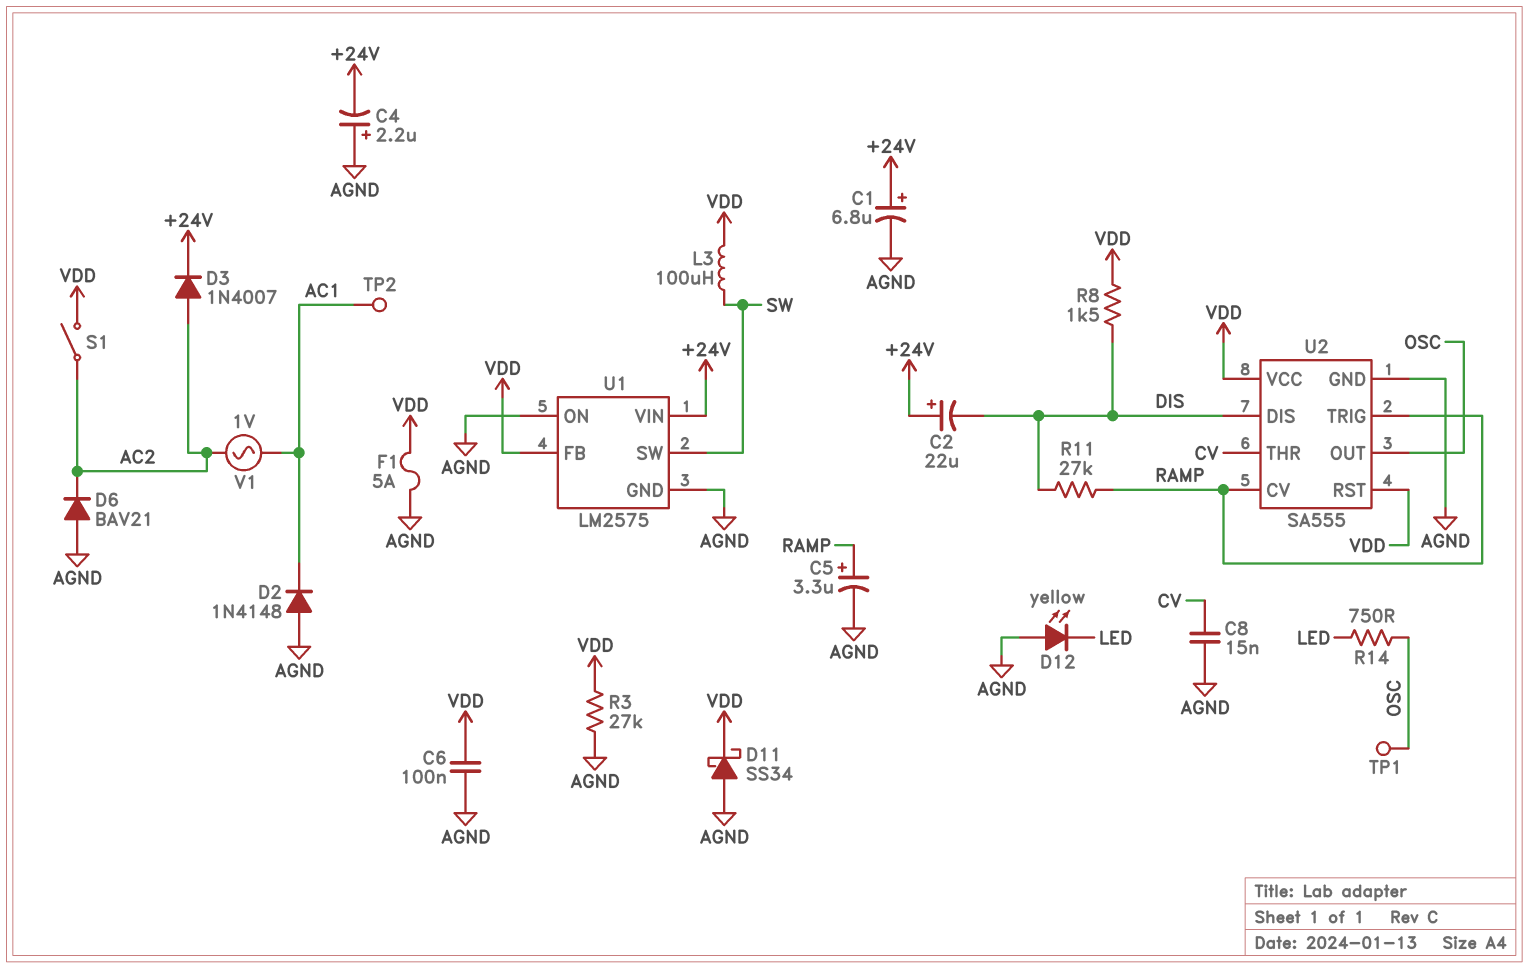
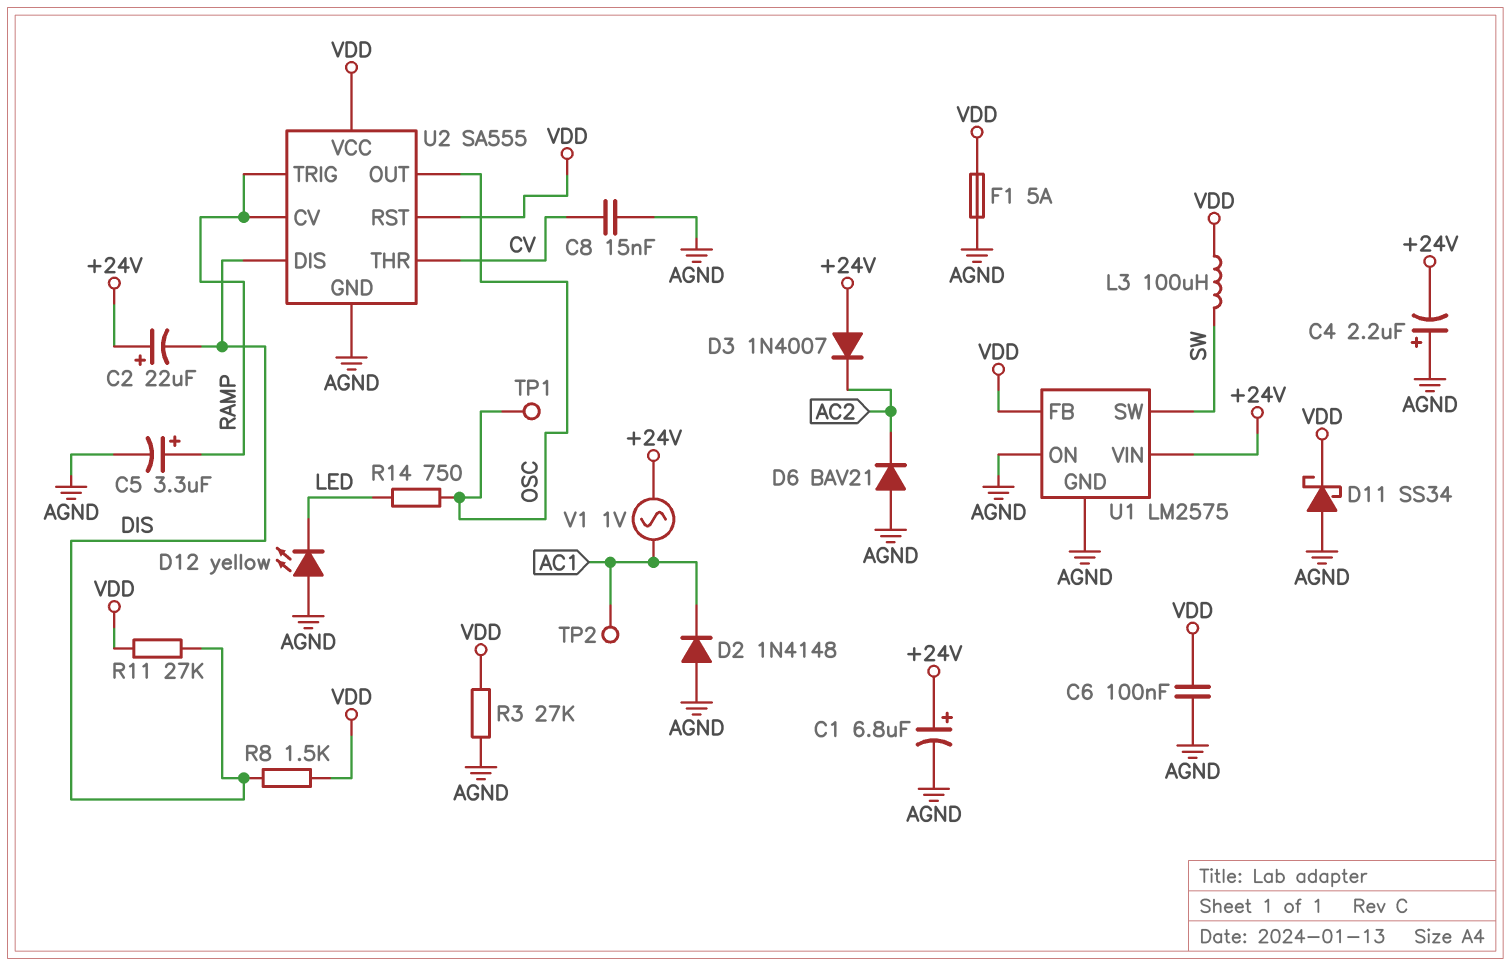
D3: diode 1N4007 (A AC2, K +24V) -> diode 1N4007 (A +24V, K AC2)
R11: 27k (DIS, RAMP) -> 27k (DIS, VDD)
S1: switch (AC2, VDD) -> none
V1: AC 1V (AC1, AC2) -> AC 1V (+24V, AC1)

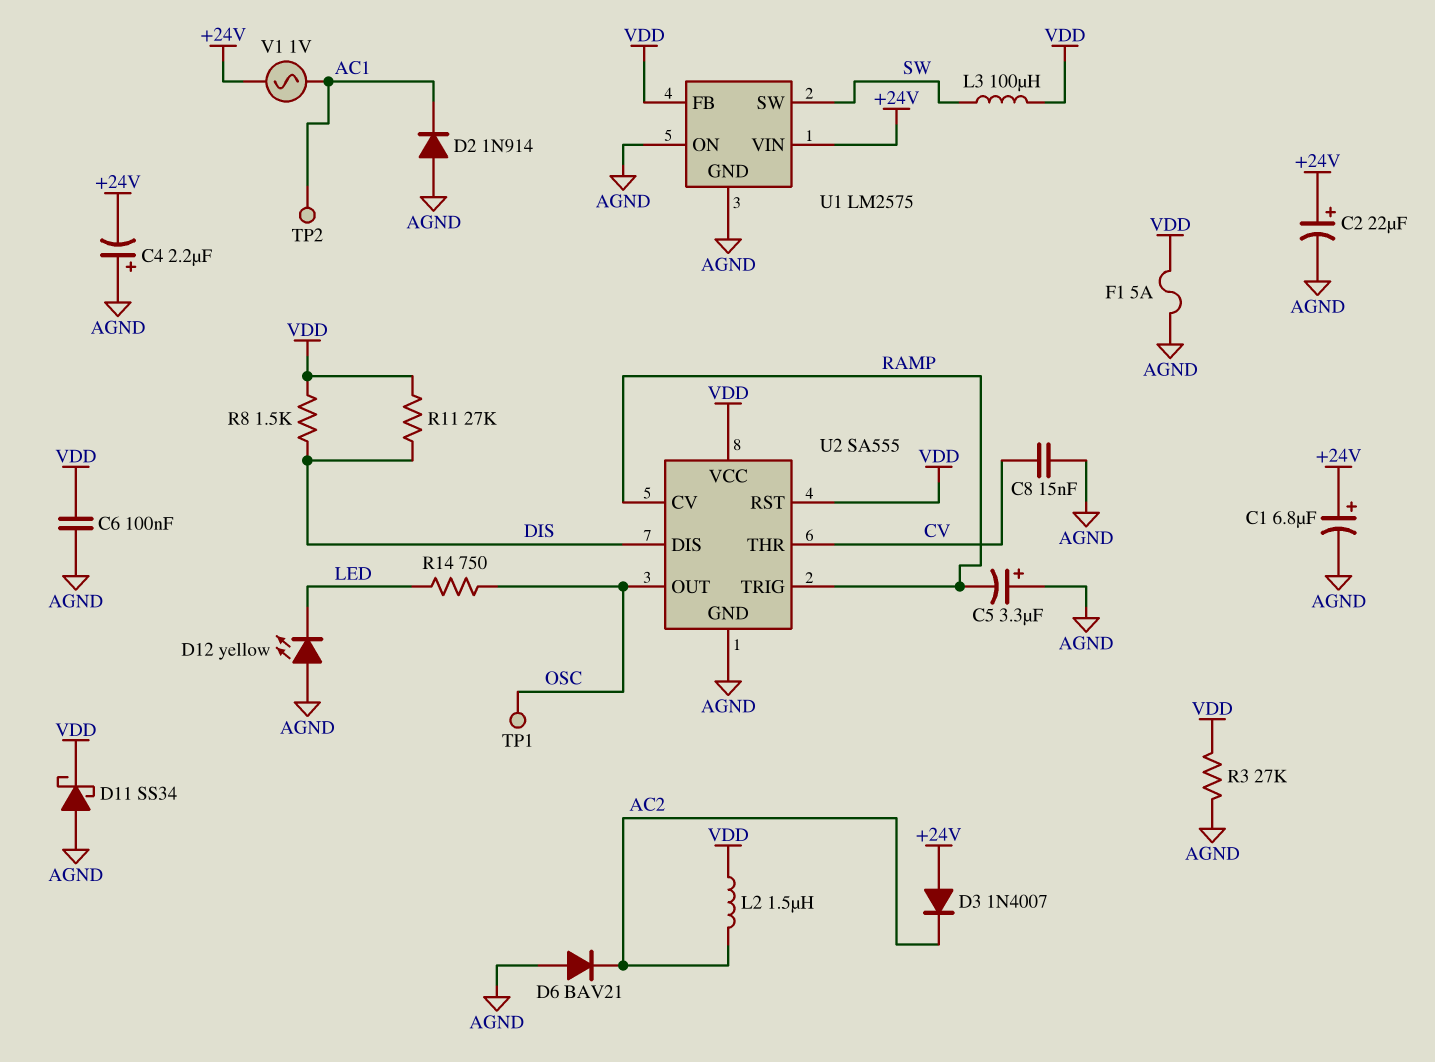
C2: 22uF (plus +24V, minus DIS) -> 22uF (plus +24V, minus AGND)
C5: 3.3uF (plus RAMP, minus AGND) -> 3.3uF (plus AGND, minus RAMP)
D2: diode 1N4148 (A AGND, K AC1) -> diode 1N914 (A AGND, K AC1)
L2: none -> 1.5uH (AC2, VDD)

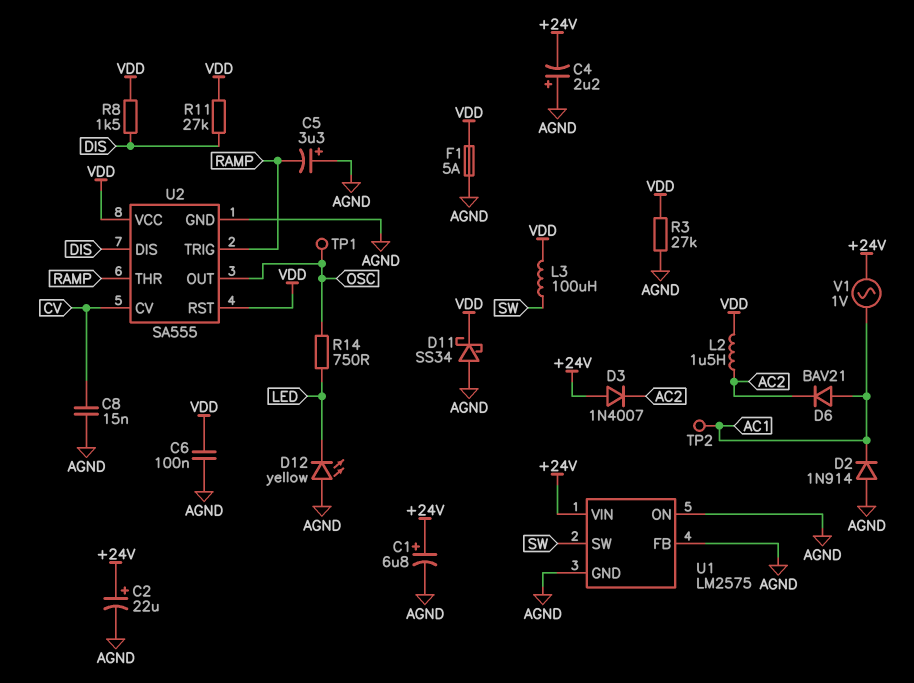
D6: diode BAV21 (A AGND, K AC2) -> diode BAV21 (A AC1, K AC2)
U1 pin FB: VDD -> AGND
U2 pin CV: RAMP -> CV
U2 pin THR: CV -> RAMP

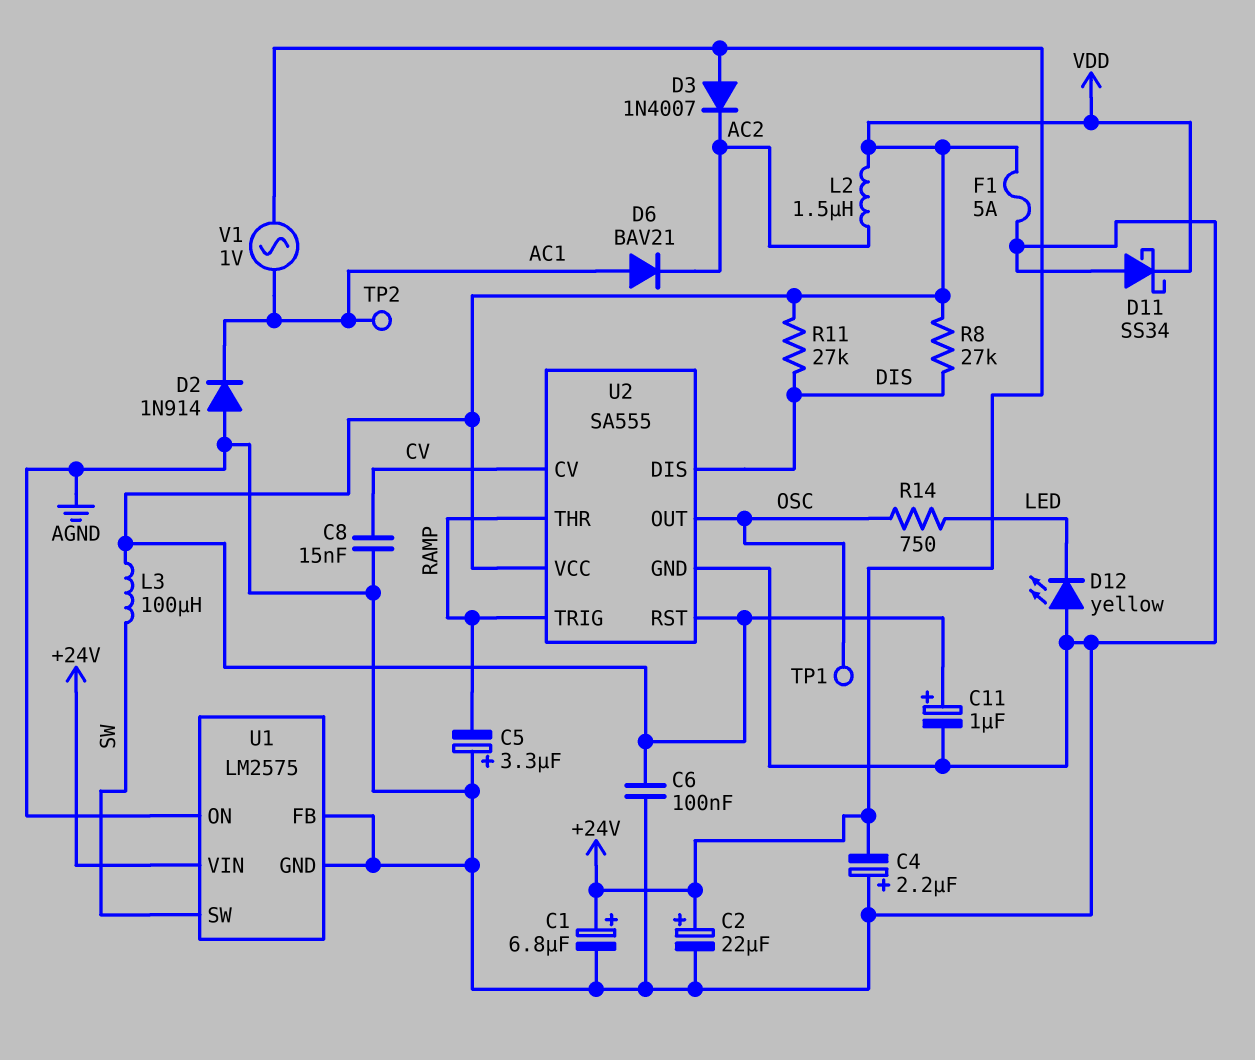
C11: none -> 1uF (plus VDD, minus AGND)
R3: 27k (AGND, VDD) -> none
R8: 1.5k (DIS, VDD) -> 27k (DIS, VDD)

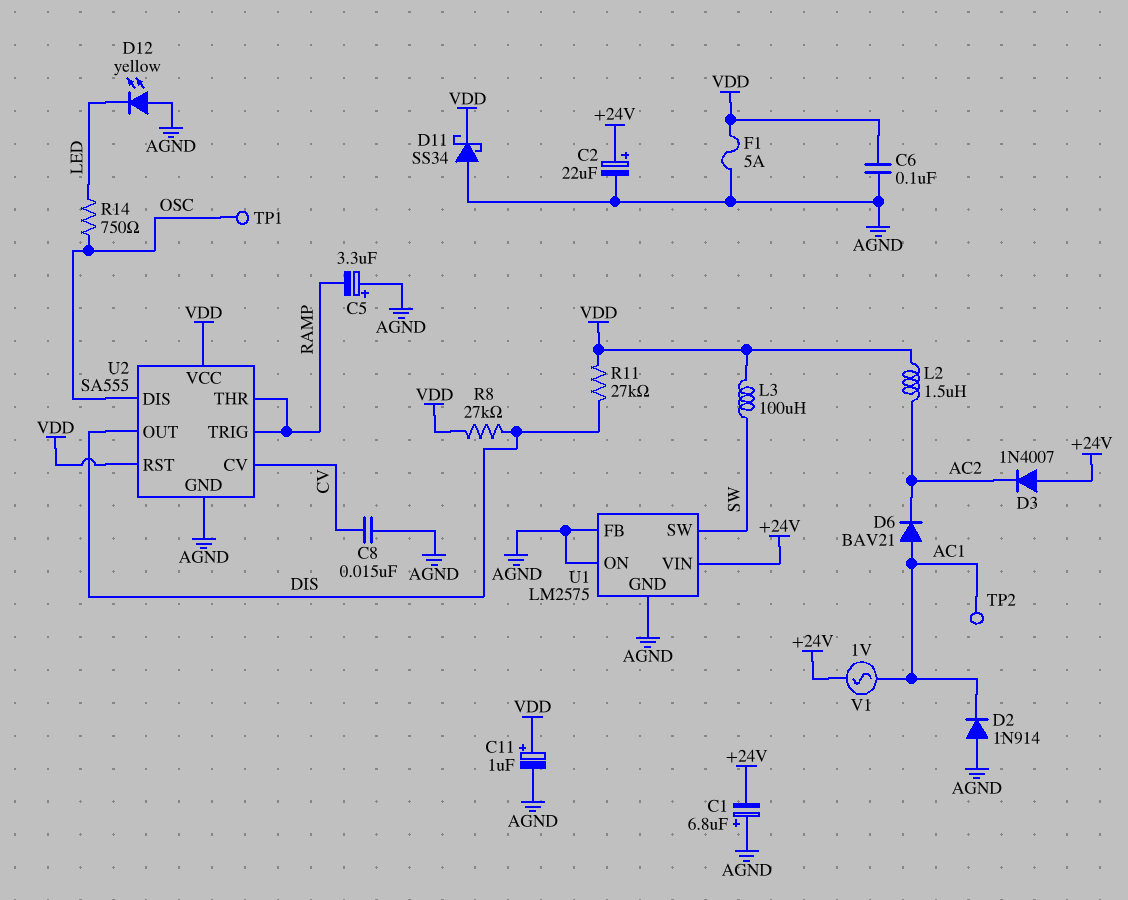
C1: 6.8uF (plus +24V, minus AGND) -> 6.8uF (plus AGND, minus +24V)
C4: 2.2uF (plus AGND, minus +24V) -> none
U2 pin DIS: DIS -> OSC
U2 pin OUT: OSC -> DIS

